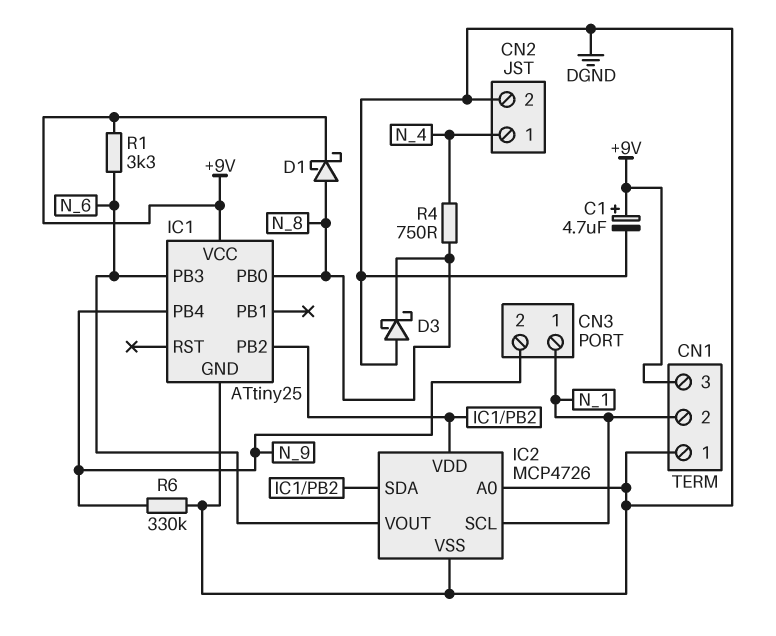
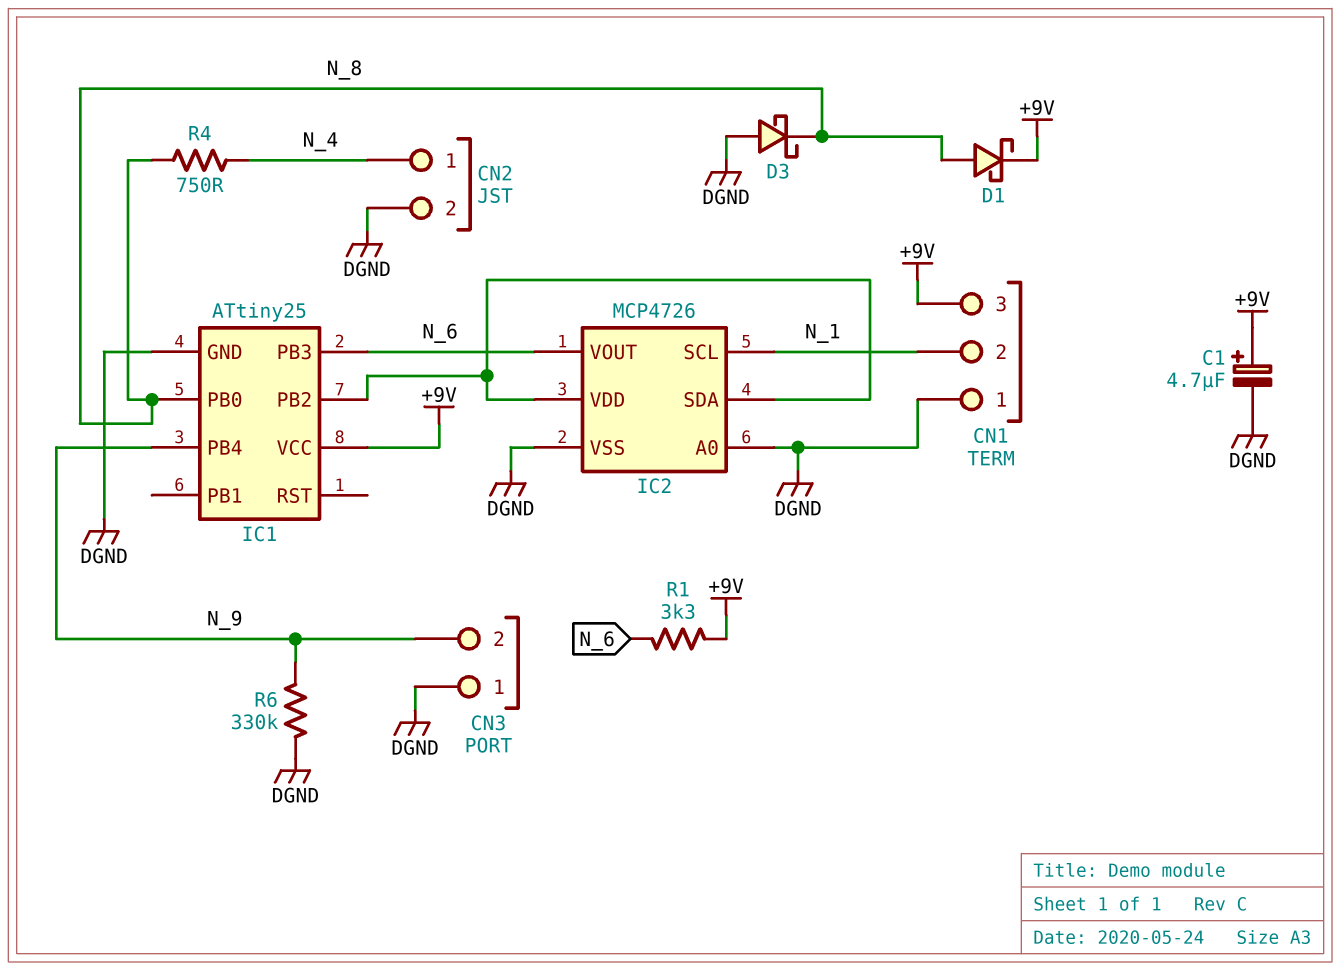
CN3 pin 1: N_1 -> DGND

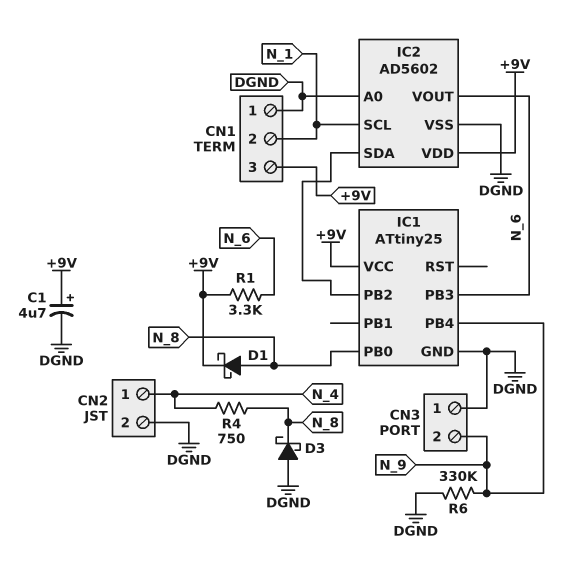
IC2: MCP4726 -> AD5602
IC2 pin VDD: IC1/PB2 -> +9V

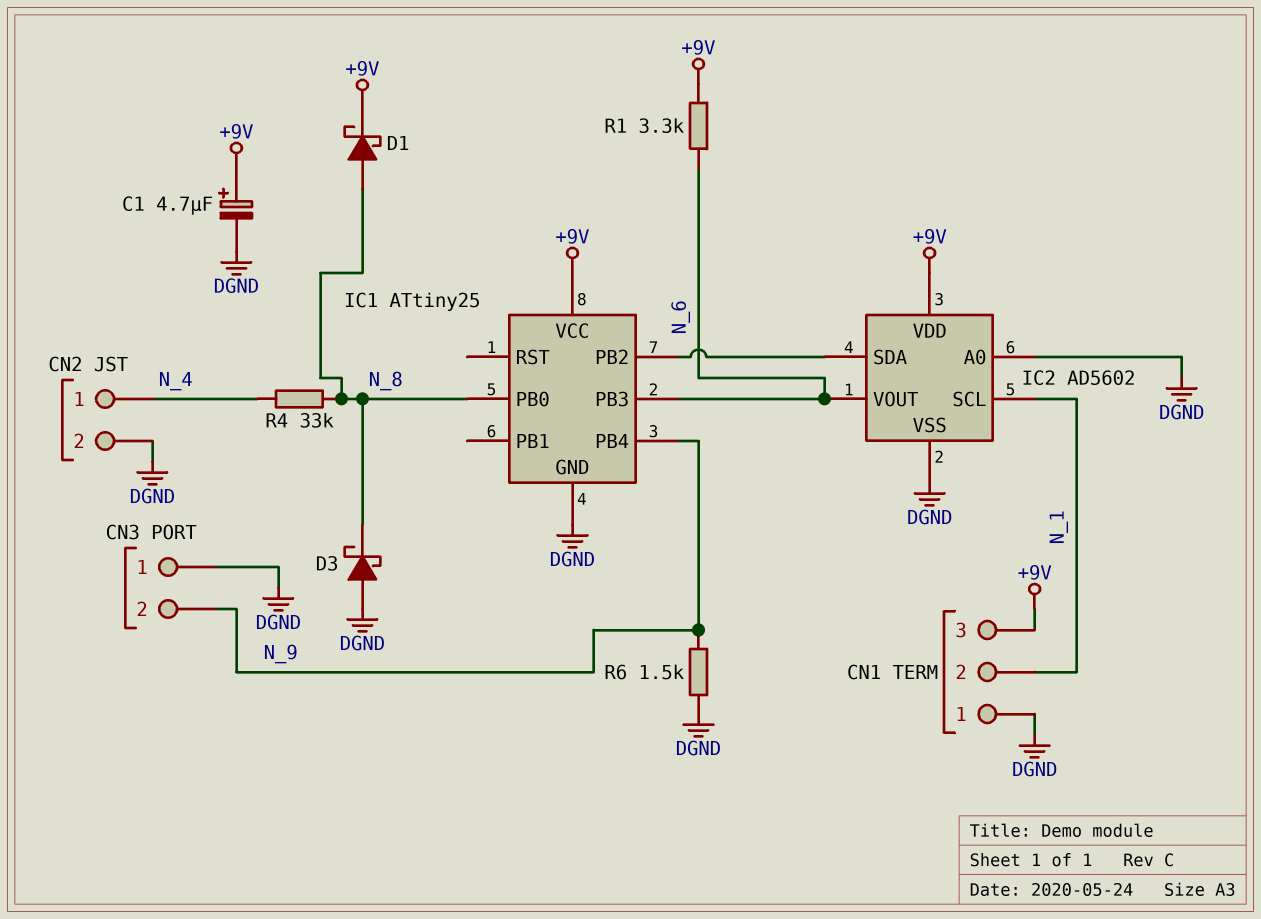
R4: 750 (N_4, N_8) -> 33k (N_4, N_8)
R6: 330k (DGND, N_9) -> 1.5k (DGND, N_9)

